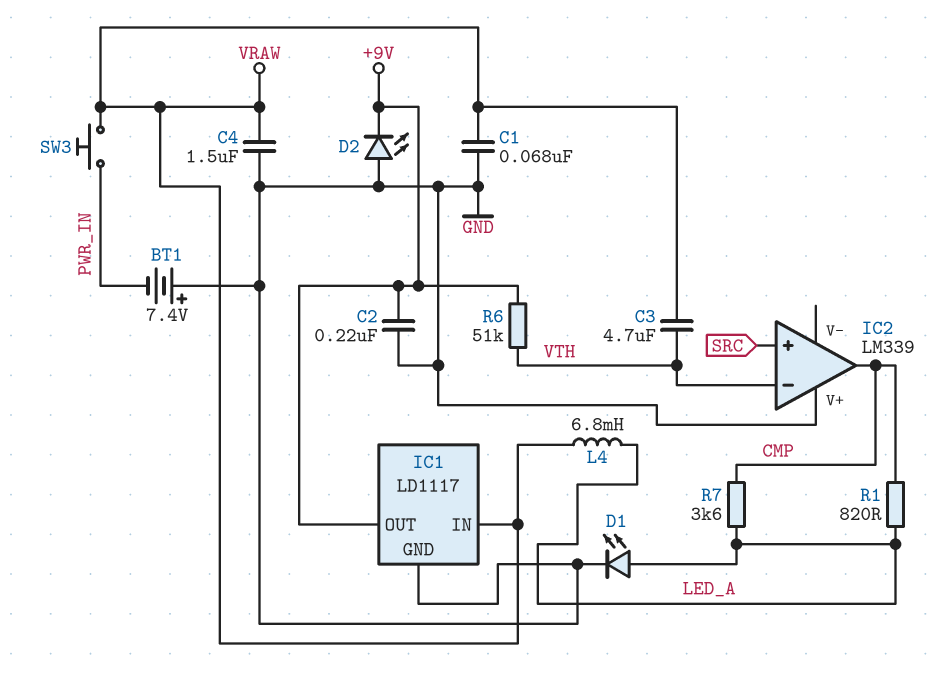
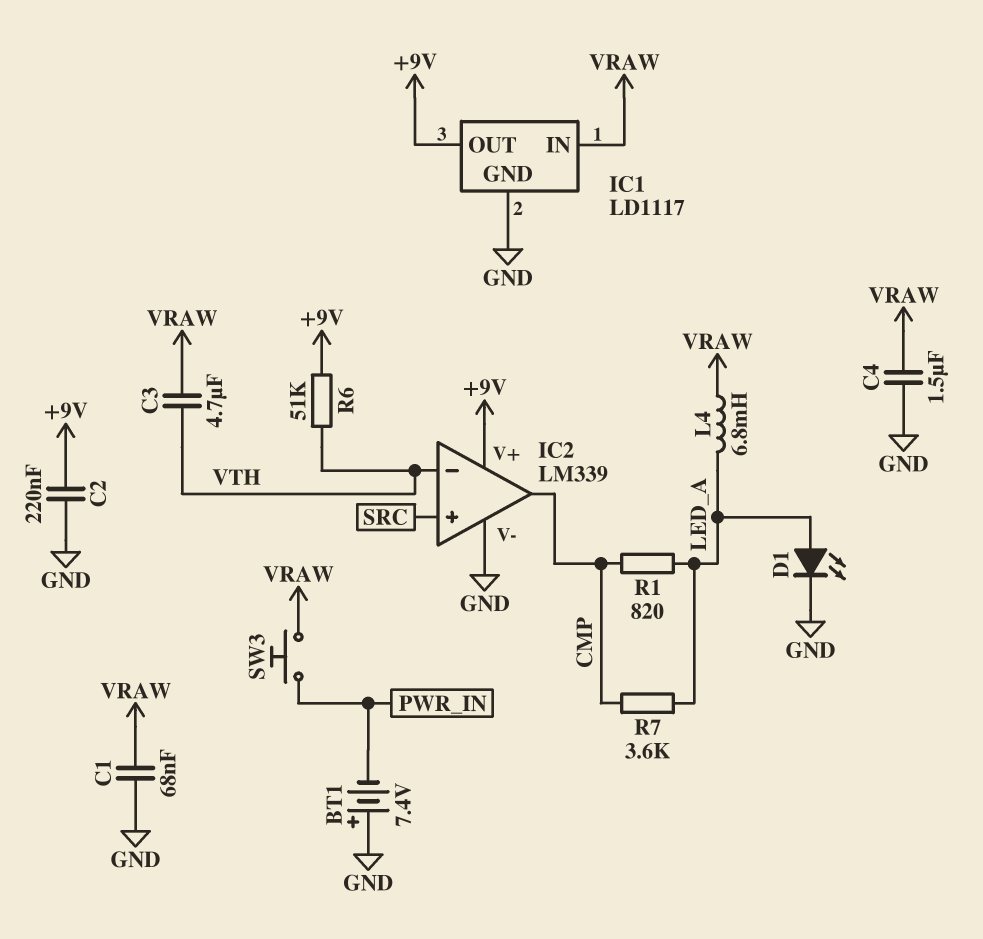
D2: LED (A GND, K +9V) -> none
IC2 pin V+: GND -> +9V
IC2 pin V-: none -> GND

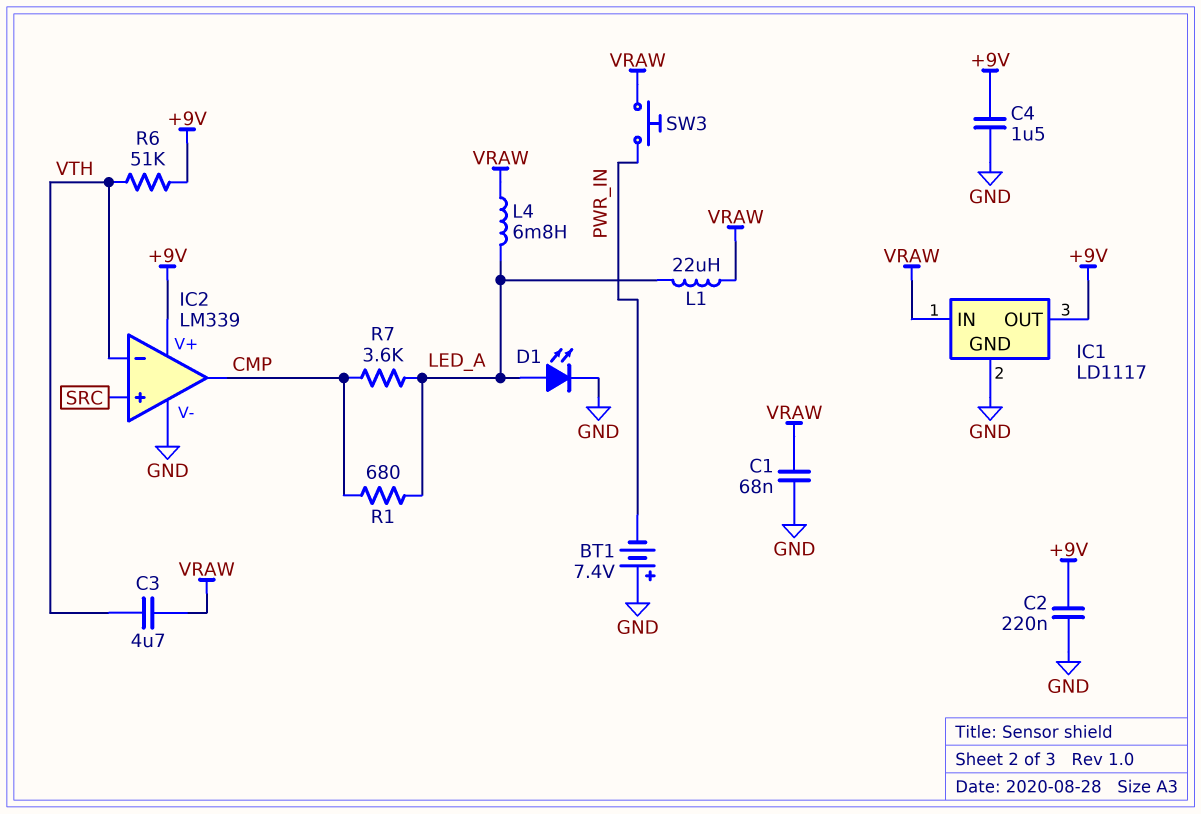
C4: 1.5uF (GND, VRAW) -> 1.5uF (+9V, GND)
L1: none -> 22uH (LED_A, VRAW)
R1: 820 (CMP, LED_A) -> 680 (CMP, LED_A)

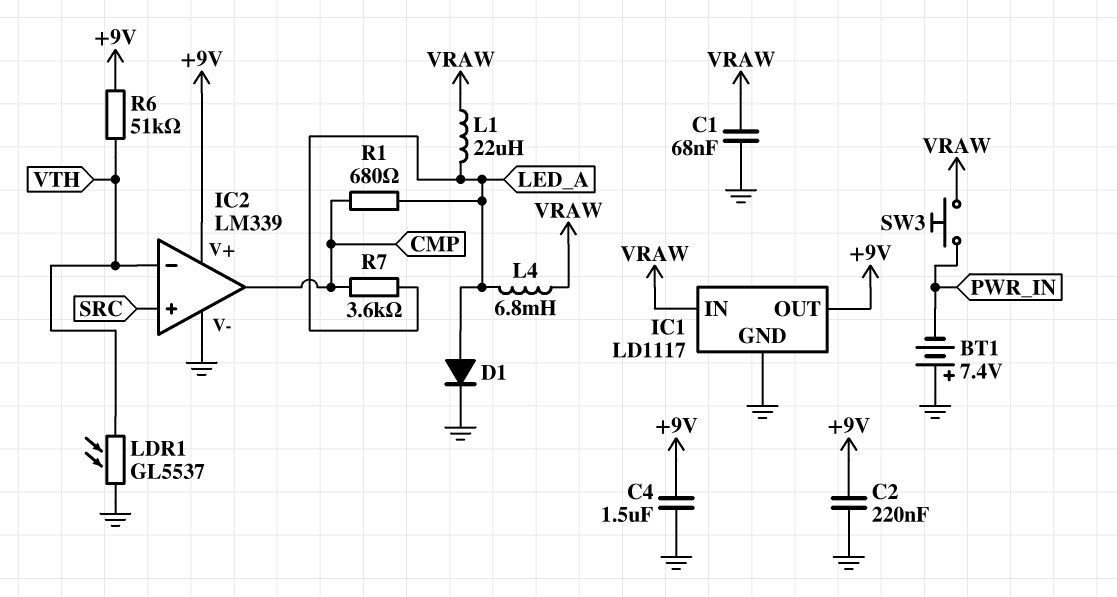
C3: 4.7uF (VRAW, VTH) -> none
D1: LED (A LED_A, K GND) -> diode (A LED_A, K GND)
LDR1: none -> GL5537 (GND, VTH)

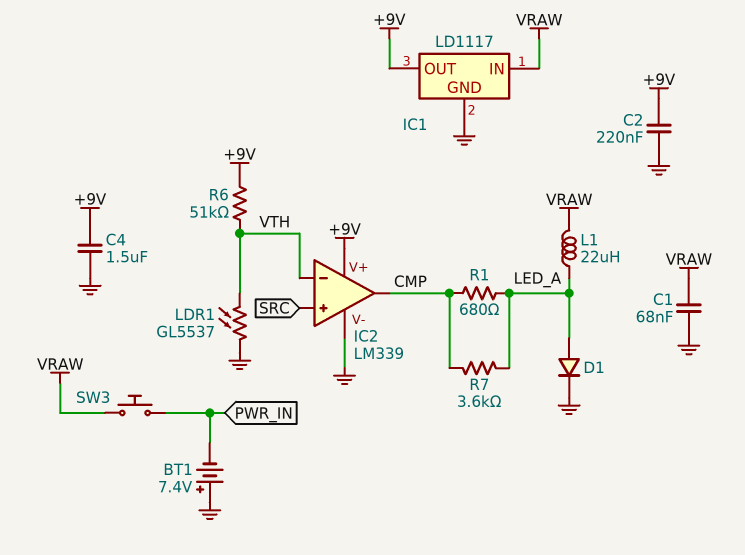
L4: 6.8mH (LED_A, VRAW) -> none

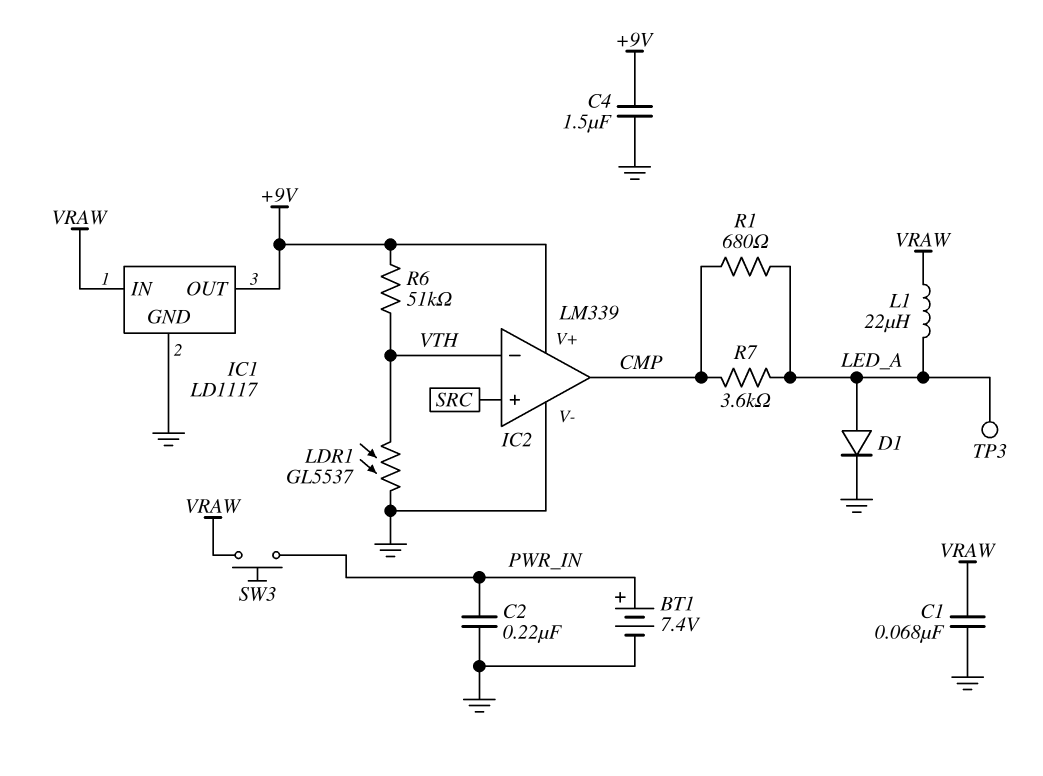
BT1: 7.4V (plus GND, minus PWR_IN) -> 7.4V (plus PWR_IN, minus GND)
C2: 220nF (+9V, GND) -> 220nF (GND, PWR_IN)
TP3: none -> test point (LED_A)

